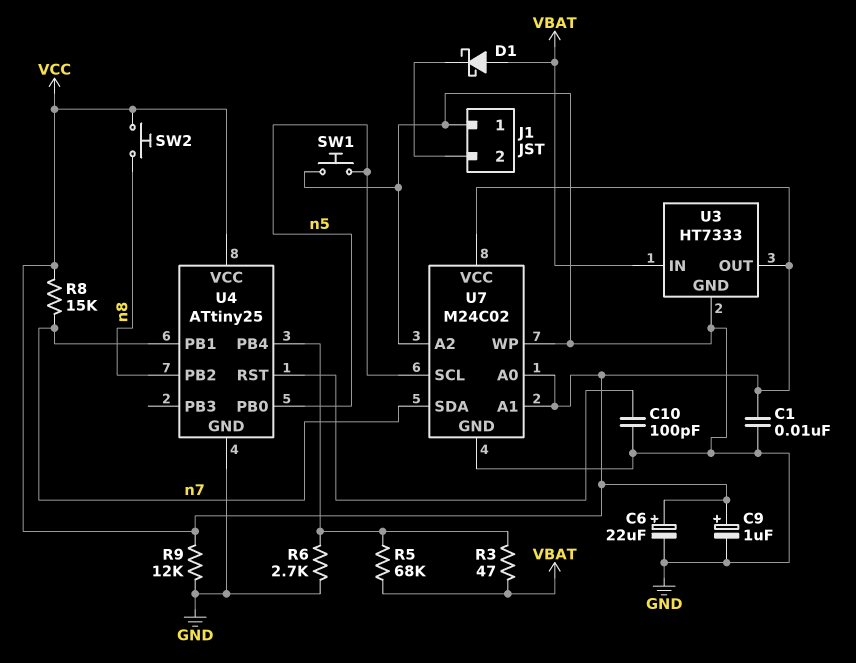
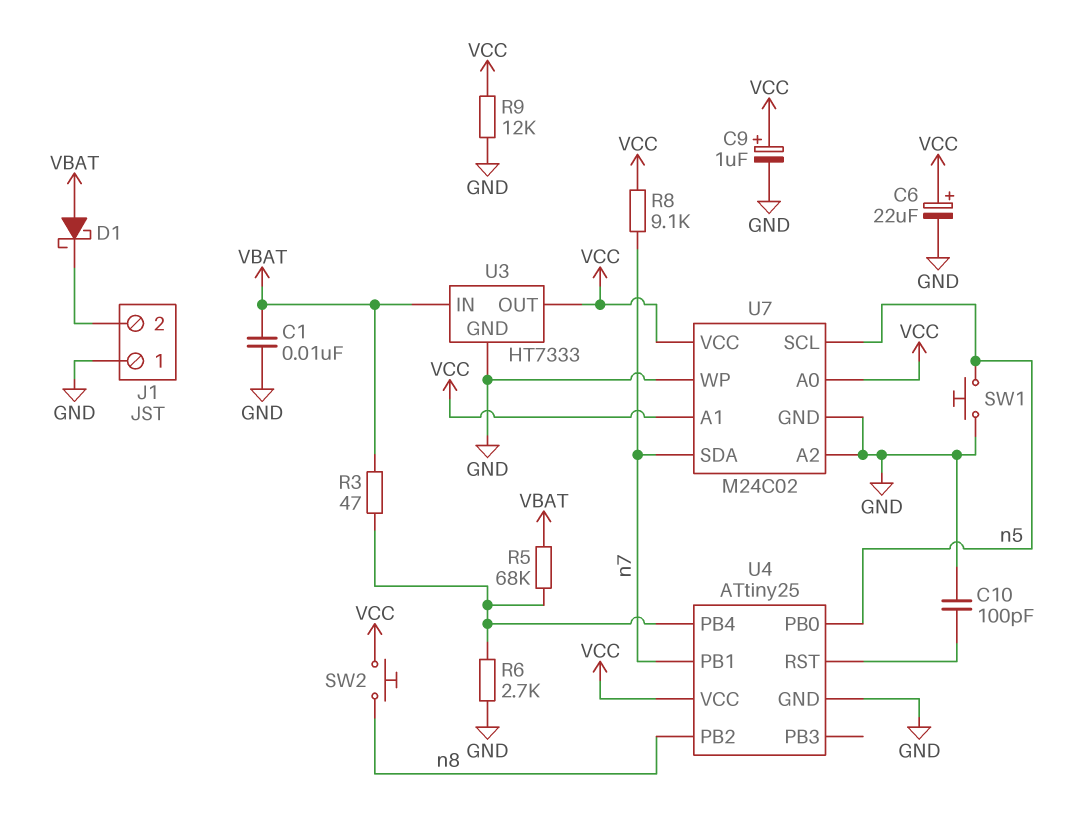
C1: 10nF (GND, VCC) -> 10nF (GND, VBAT)
R8: 15k (VCC, n7) -> 9.1k (VCC, n7)

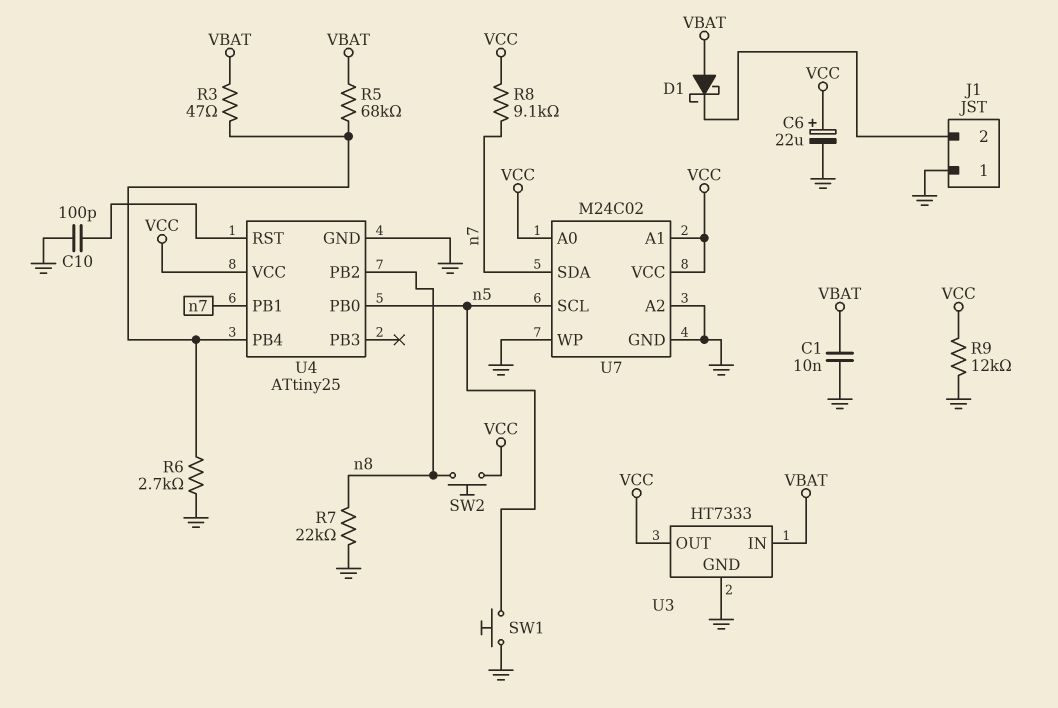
C9: 1uF (plus VCC, minus GND) -> none
R7: none -> 22k (GND, n8)

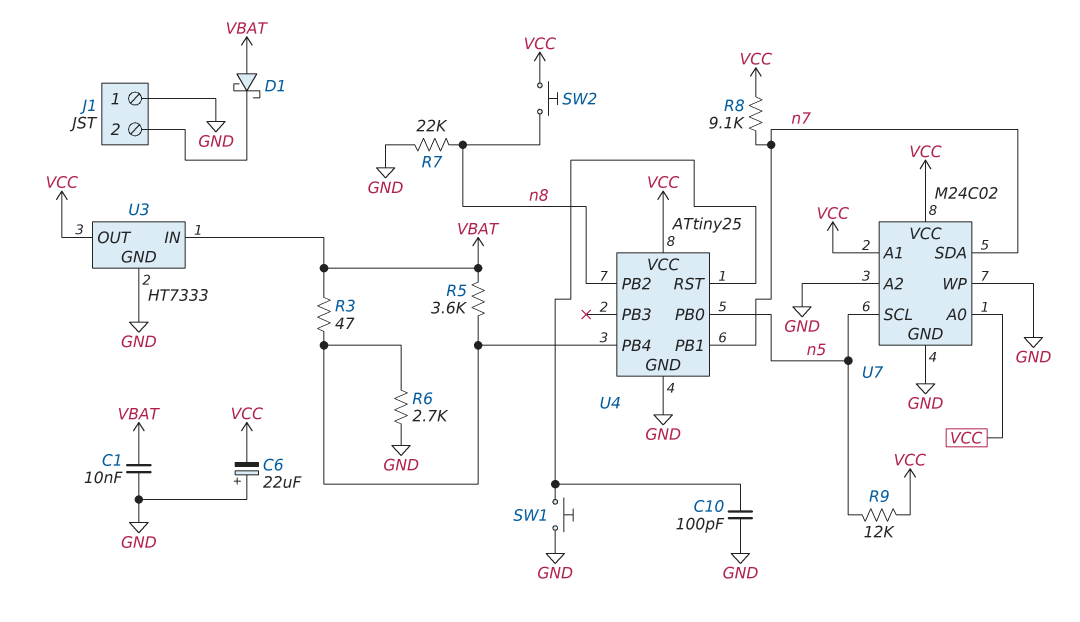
C6: 22uF (plus VCC, minus GND) -> 22uF (plus GND, minus VCC)
R5: 68k (U4/PB4, VBAT) -> 3.6k (U4/PB4, VBAT)
R9: 12k (GND, VCC) -> 12k (VCC, n5)
SW1: button (GND, n5) -> button (GND, U4/RST)

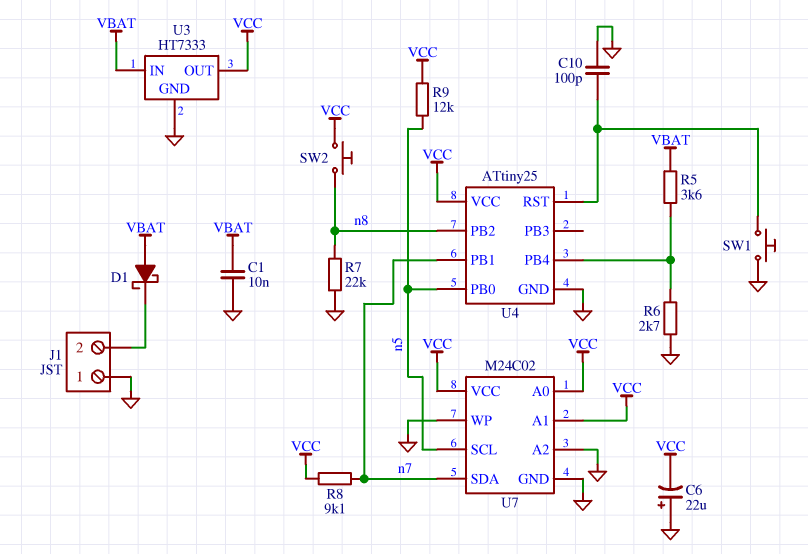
R3: 47 (U4/PB4, VBAT) -> none

